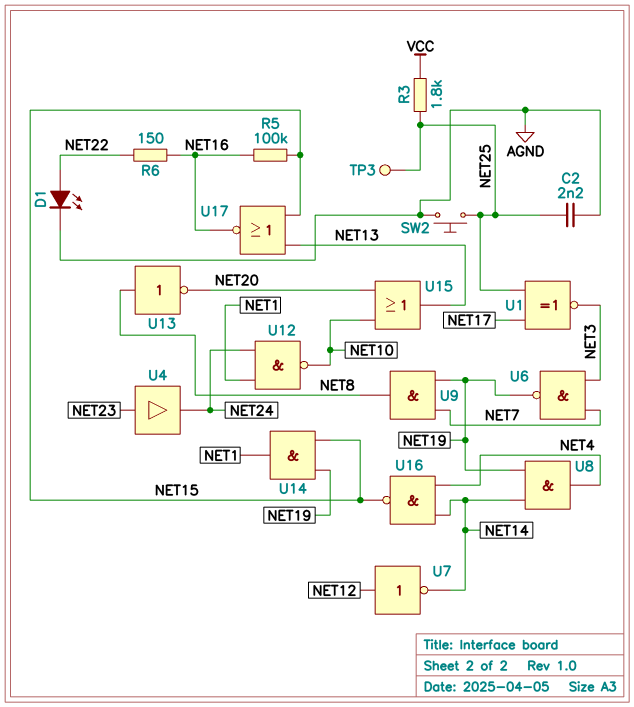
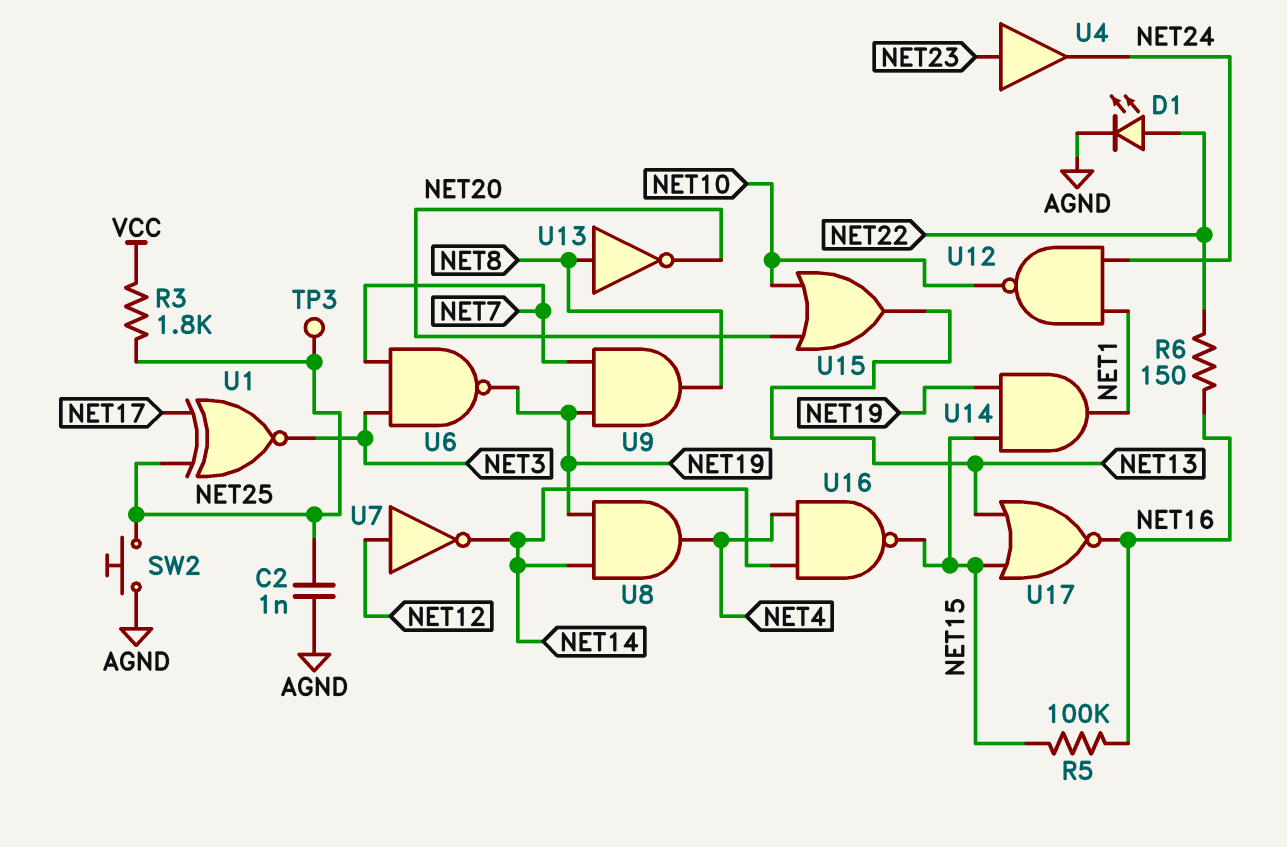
C2: 2.2nF (AGND, NET25) -> 1nF (AGND, NET25)

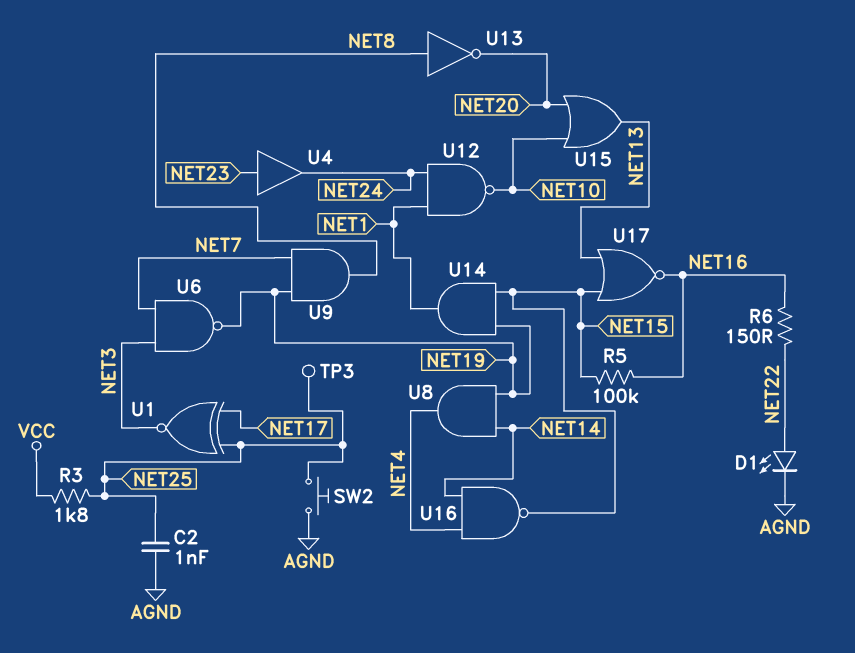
U7: NOT (in NET12, out NET14) -> none

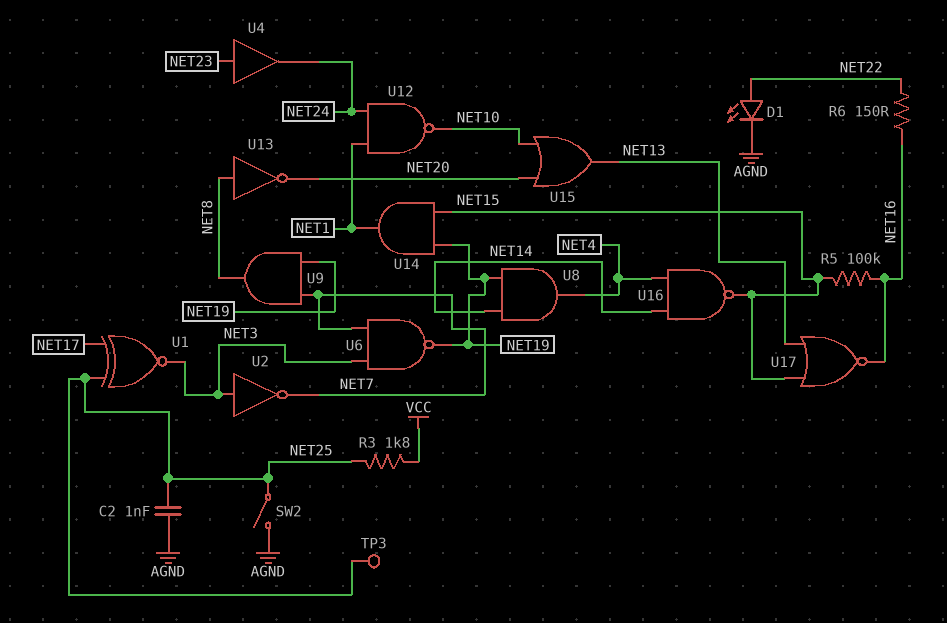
SW2: button (AGND, NET25) -> switch (AGND, NET25)
U2: none -> NOT (in NET3, out NET7)

